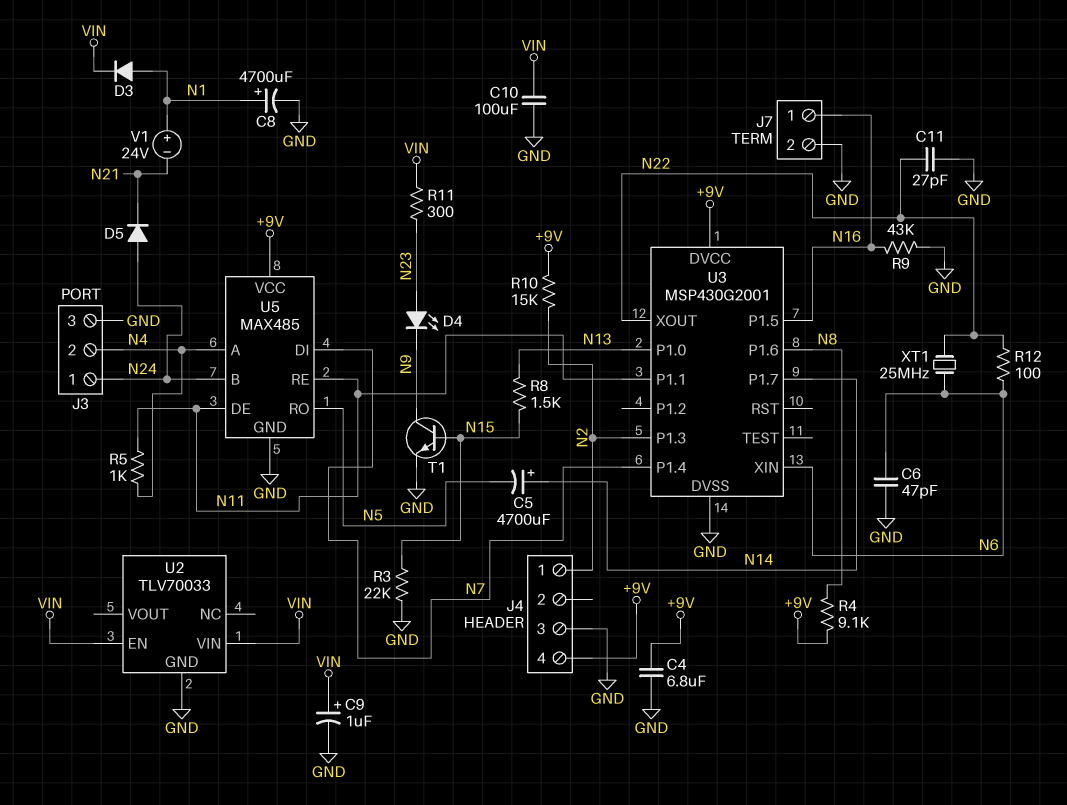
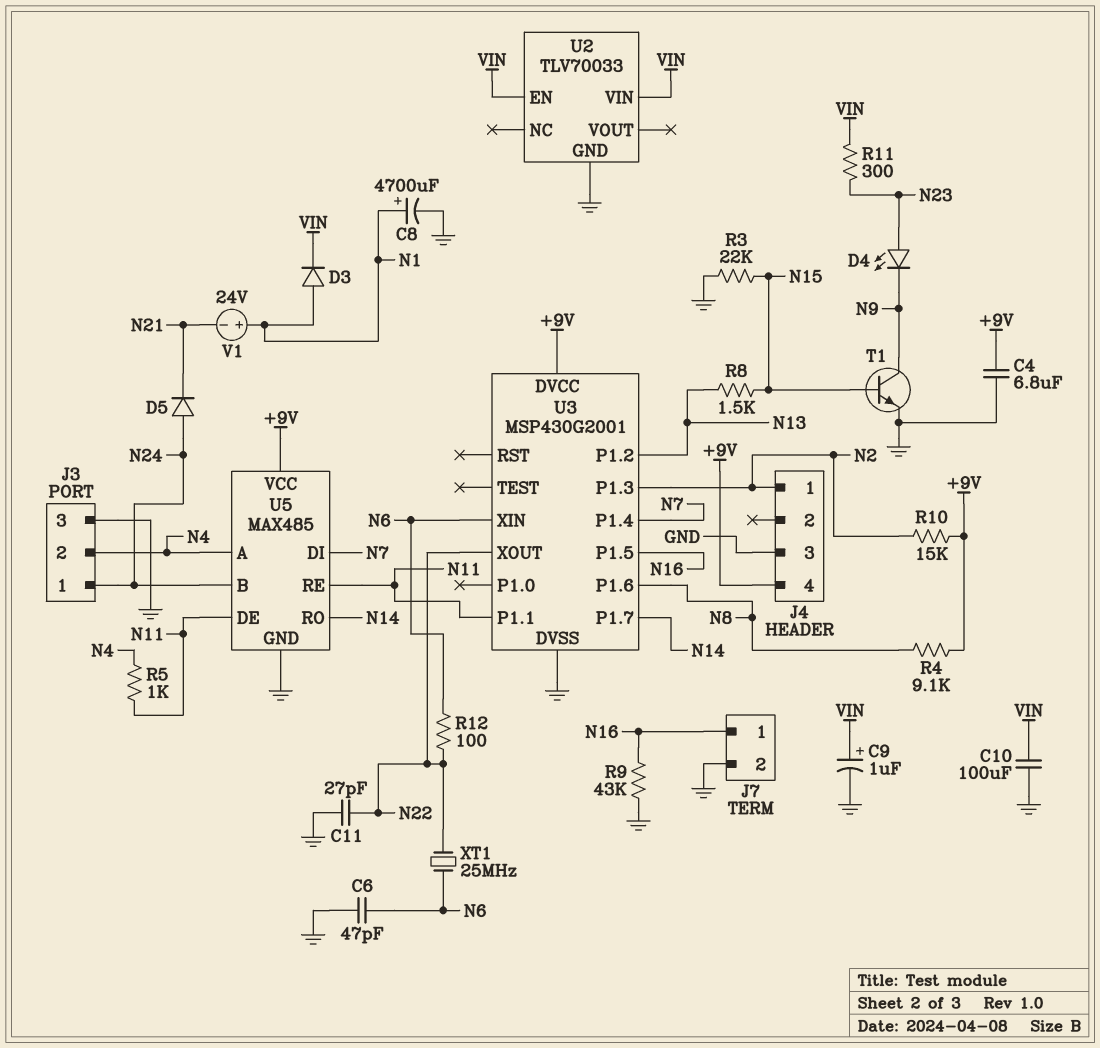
C5: 4700uF (plus N14, minus N5) -> none
U3 pin P1.0: N13 -> none
U3 pin P1.2: none -> N13
U5 pin RO: N5 -> N14

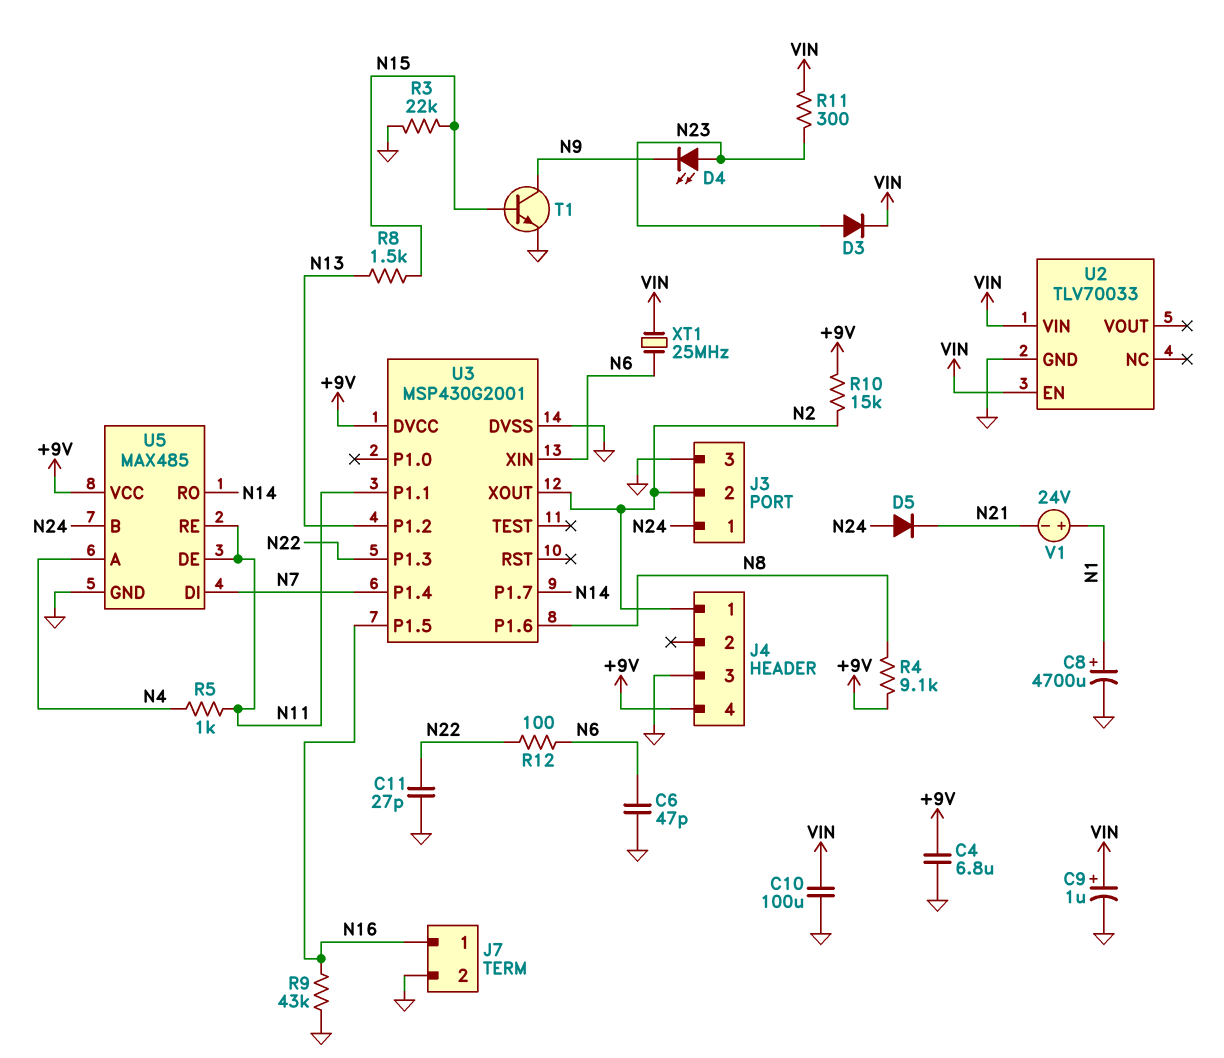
D3: diode (A N1, K VIN) -> diode (A N23, K VIN)
J3 pin 2: N4 -> N2
U3 pin P1.3: N2 -> N22
U3 pin XOUT: N22 -> N2
XT1: 25MHz (N6, N22) -> 25MHz (N6, VIN)

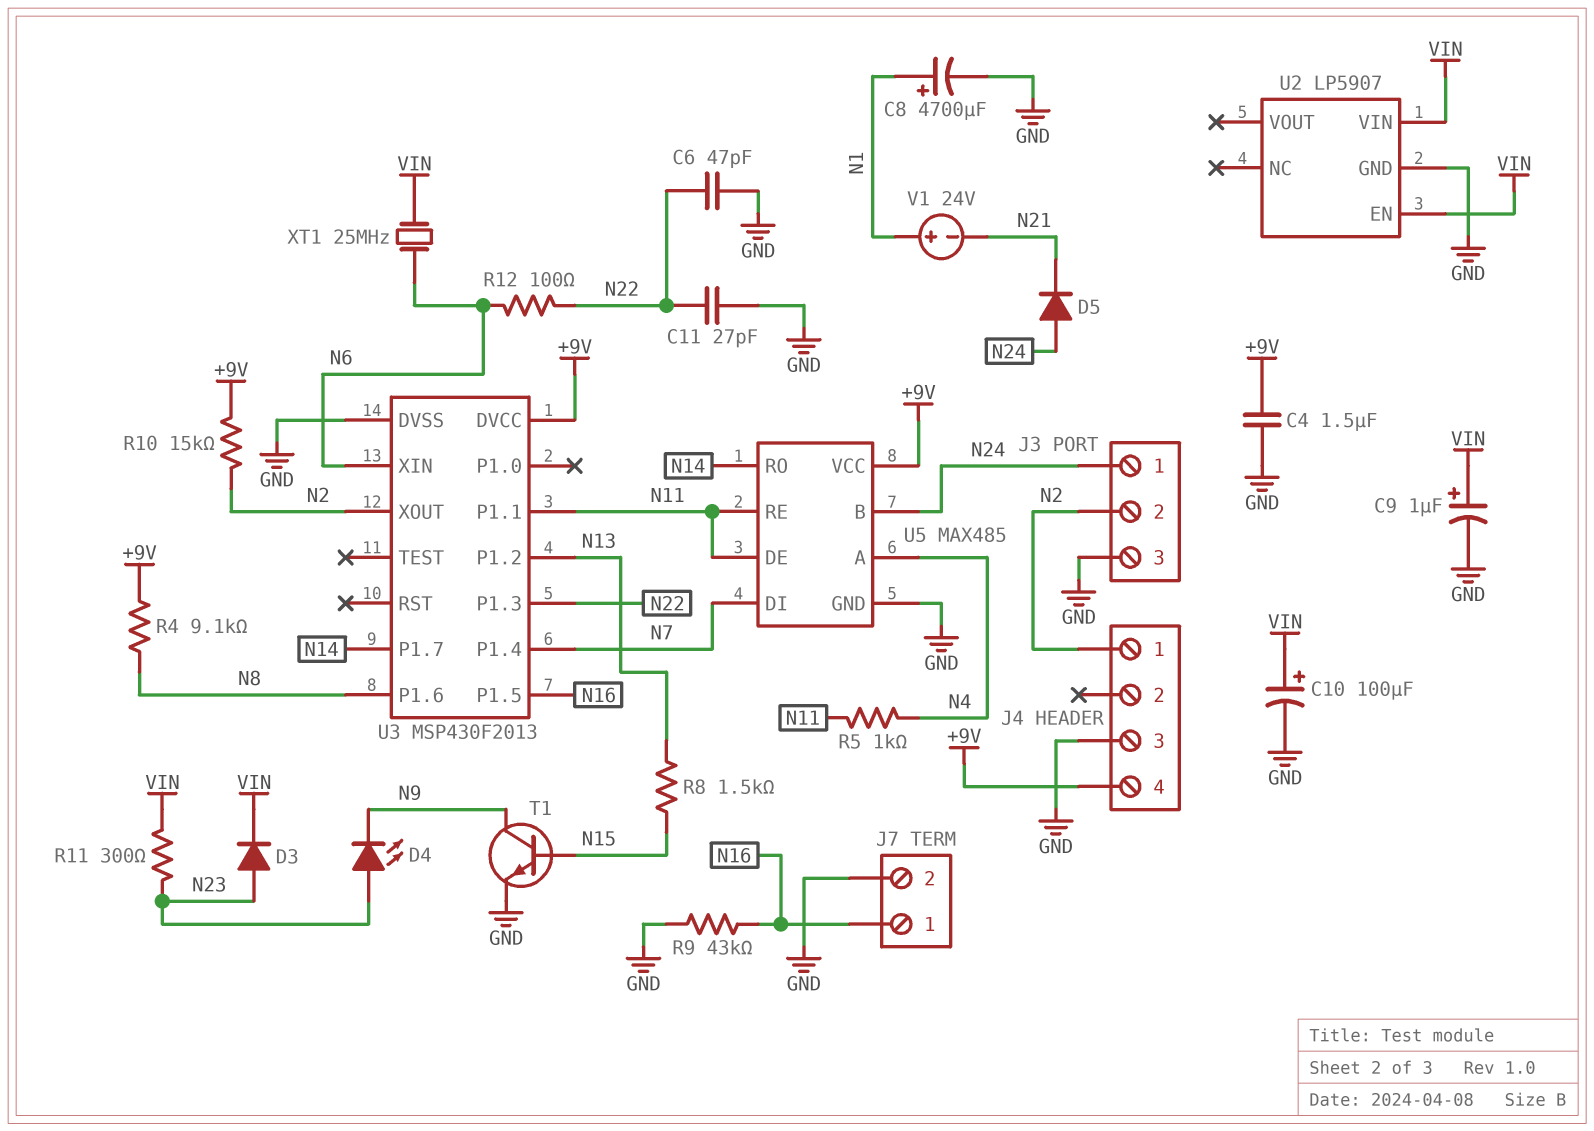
C4: 6.8uF (+9V, GND) -> 1.5uF (+9V, GND)
C6: 47pF (GND, N6) -> 47pF (GND, N22)
C10: 100uF (GND, VIN) -> 100uF (plus VIN, minus GND)
R3: 22k (GND, N15) -> none
U2: TLV70033 -> LP5907
U3: MSP430G2001 -> MSP430F2013

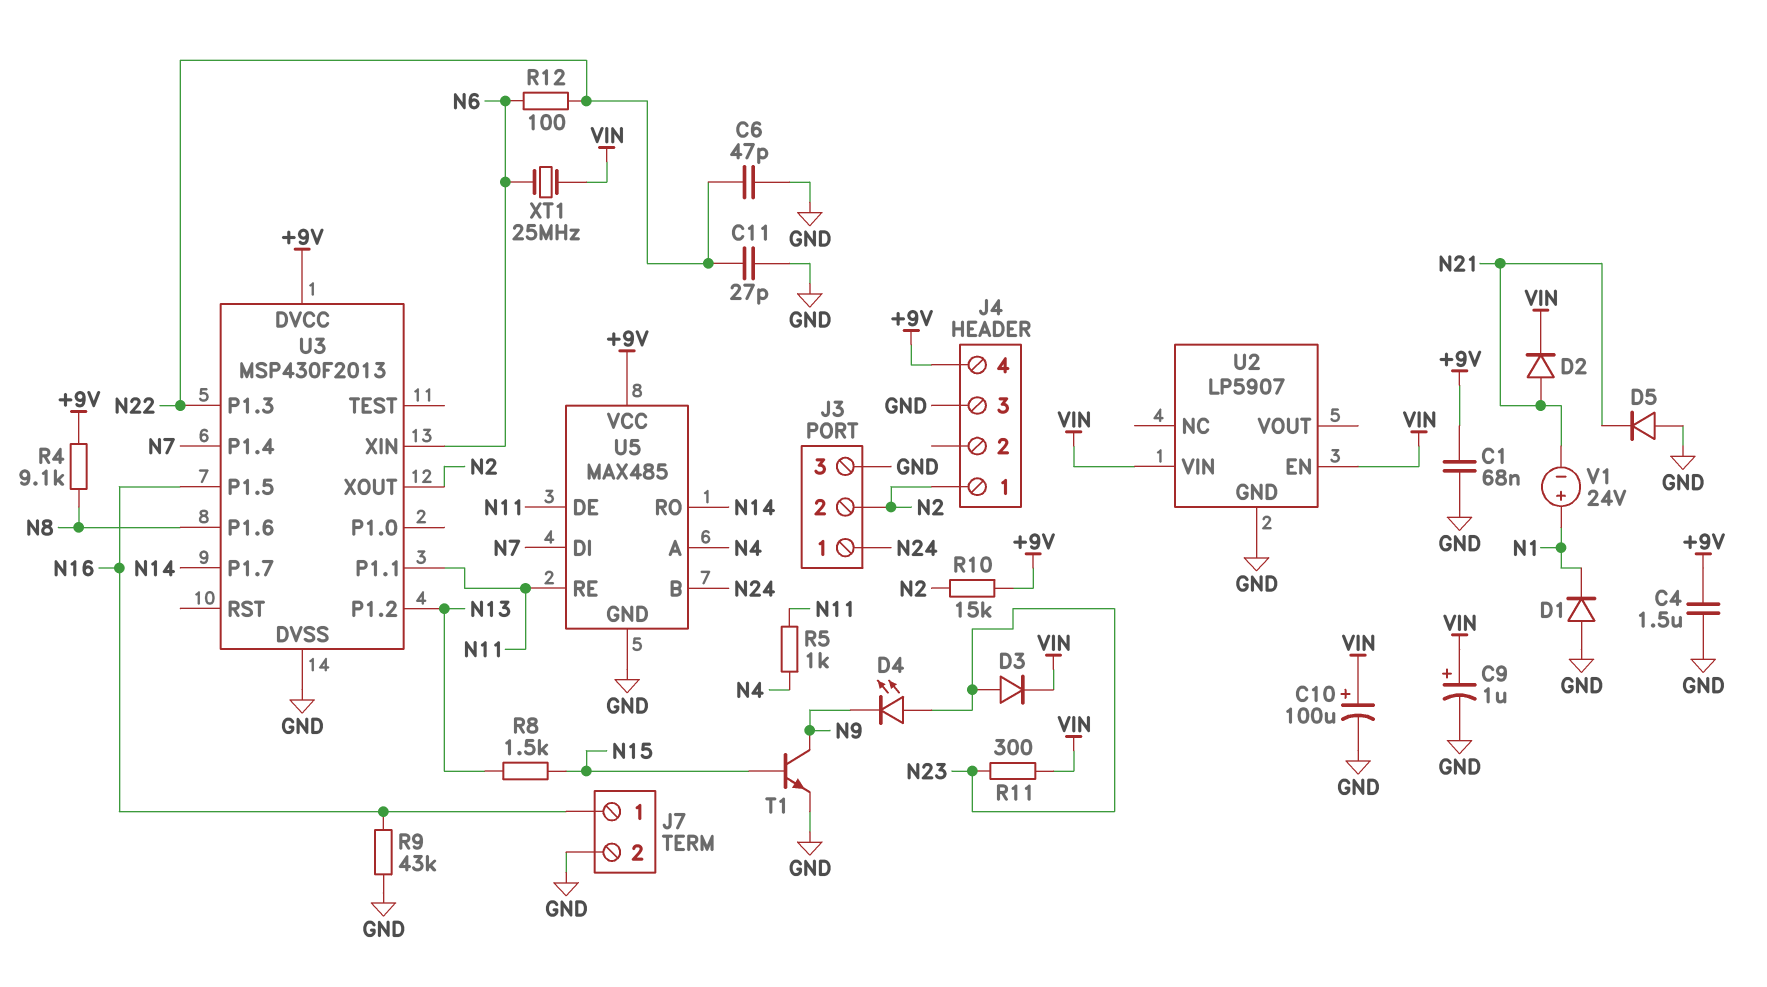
C1: none -> 68nF (+9V, GND)
C8: 4700uF (plus N1, minus GND) -> none
D1: none -> diode (A GND, K N1)
D2: none -> diode (A N21, K VIN)
D5: diode (A N24, K N21) -> diode (A GND, K N21)

